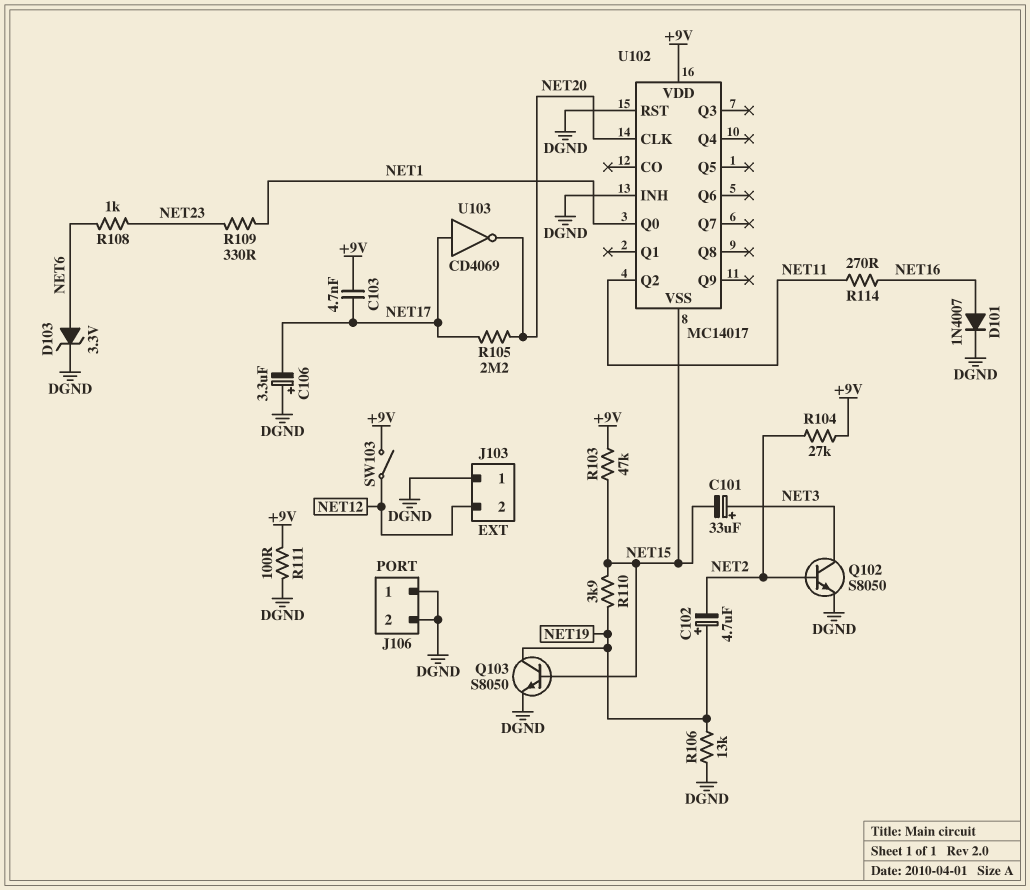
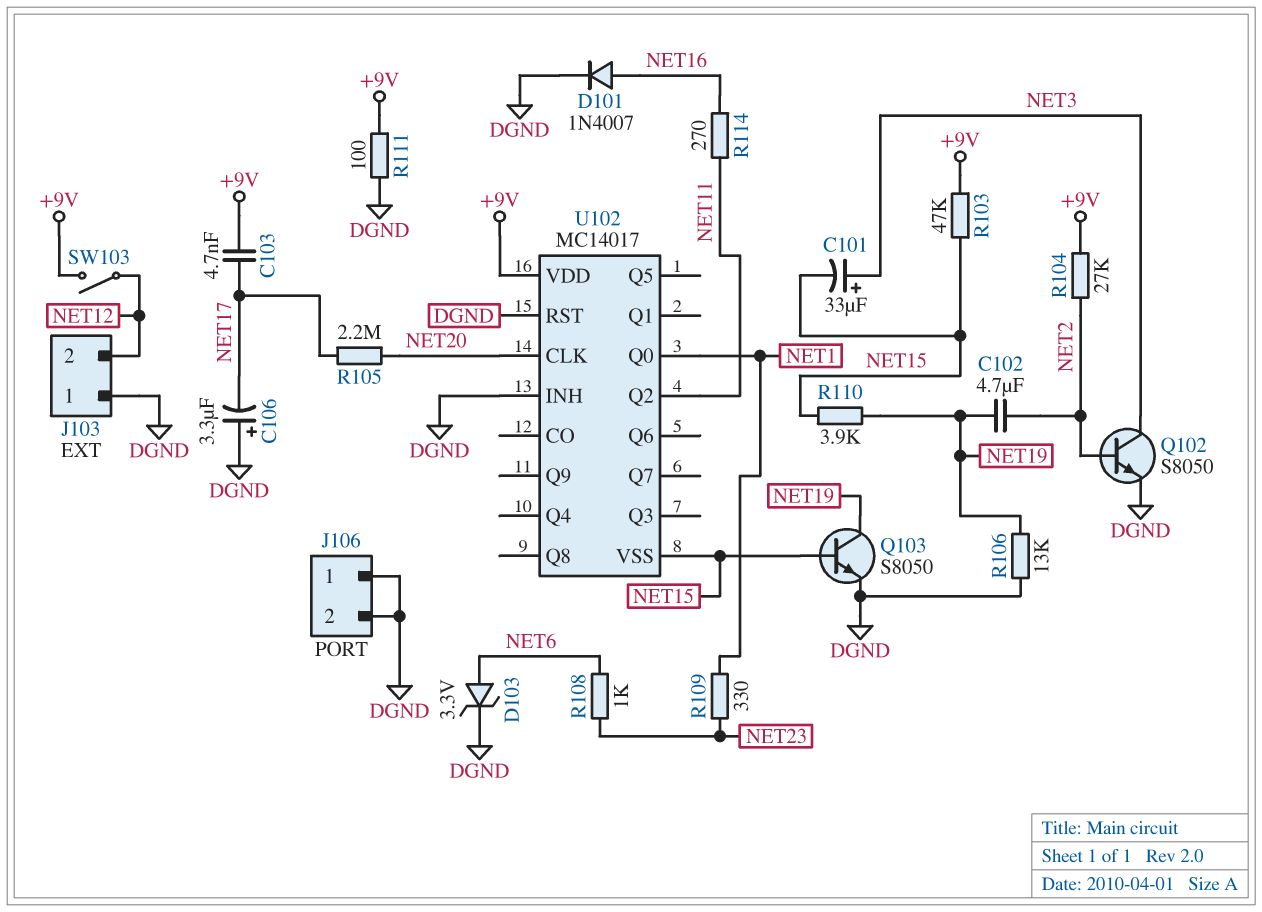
C102: 4.7uF (plus NET19, minus NET2) -> 4.7uF (NET2, NET19)
U103: NOT CD4069 (in NET17, out NET20) -> none

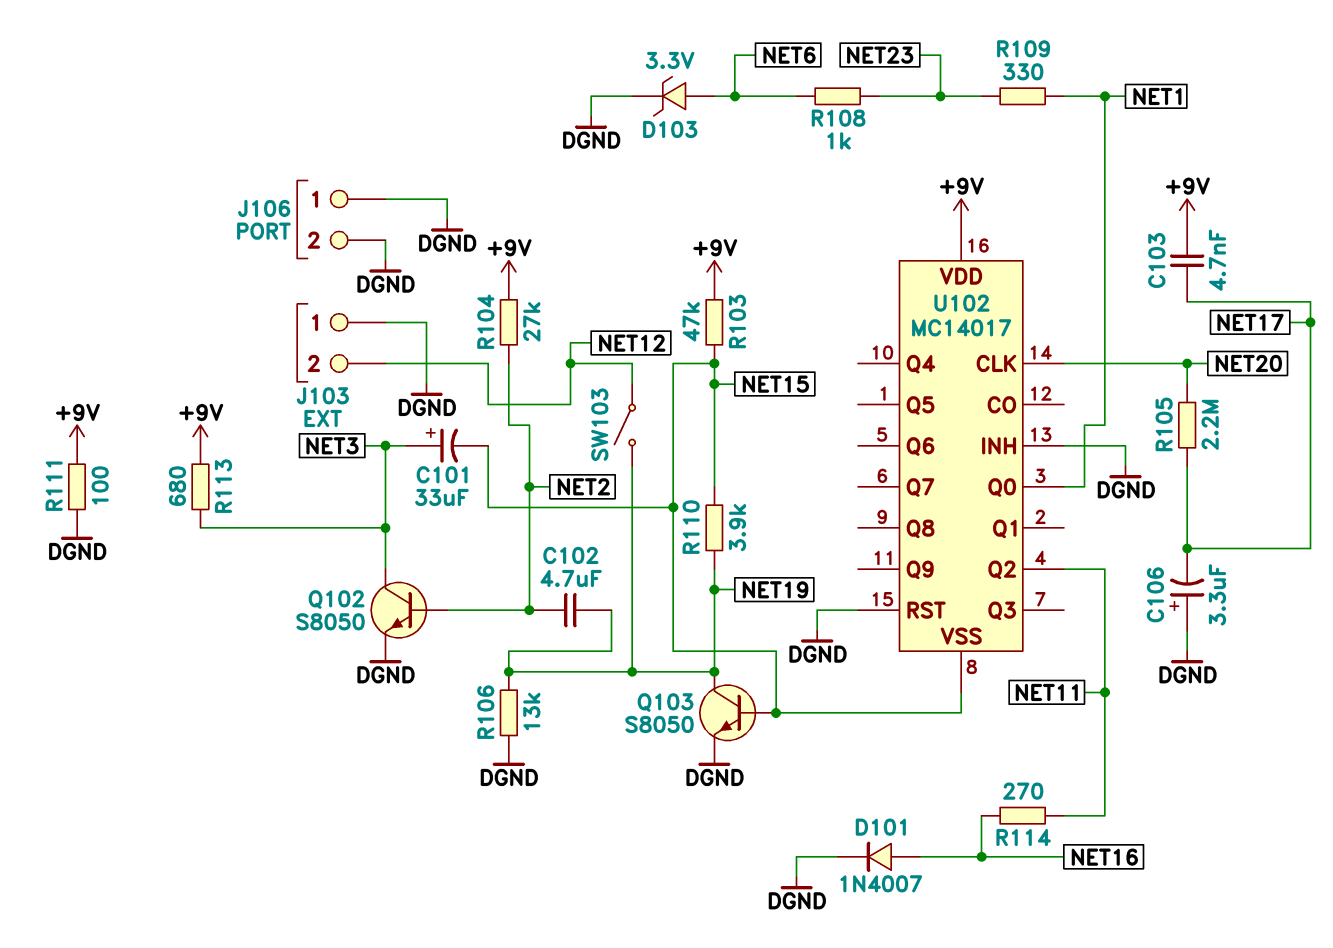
R113: none -> 680 (+9V, NET3)
SW103: switch (+9V, NET12) -> switch (NET12, NET19)

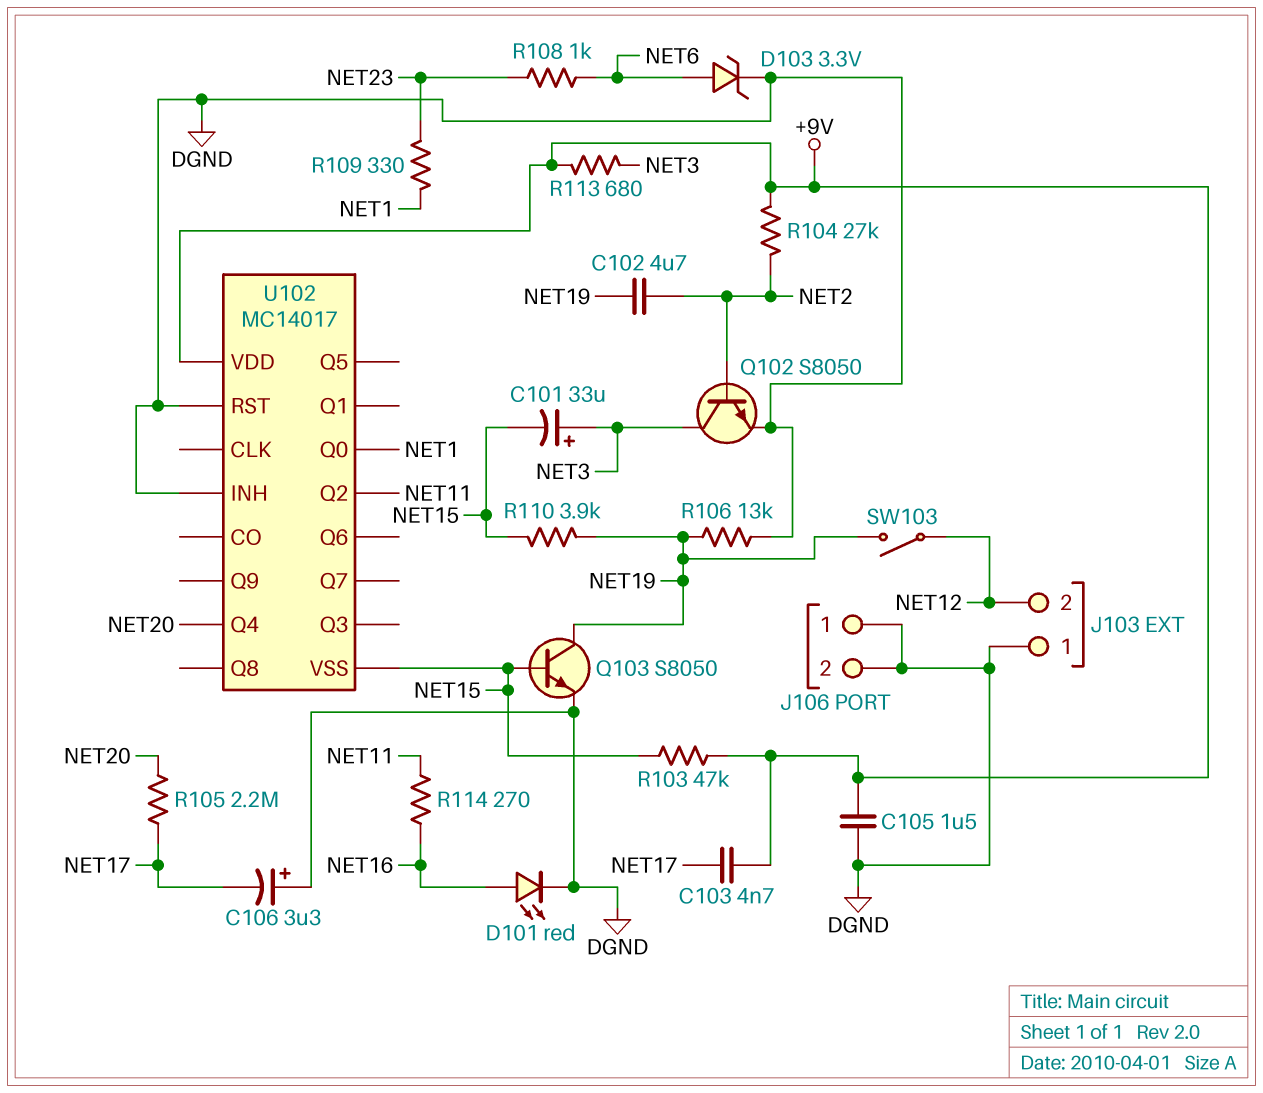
C105: none -> 1.5uF (+9V, DGND)
D101: diode 1N4007 (A NET16, K DGND) -> LED red (A NET16, K DGND)
R111: 100 (+9V, DGND) -> none
U102 pin CLK: NET20 -> none
U102 pin Q4: none -> NET20

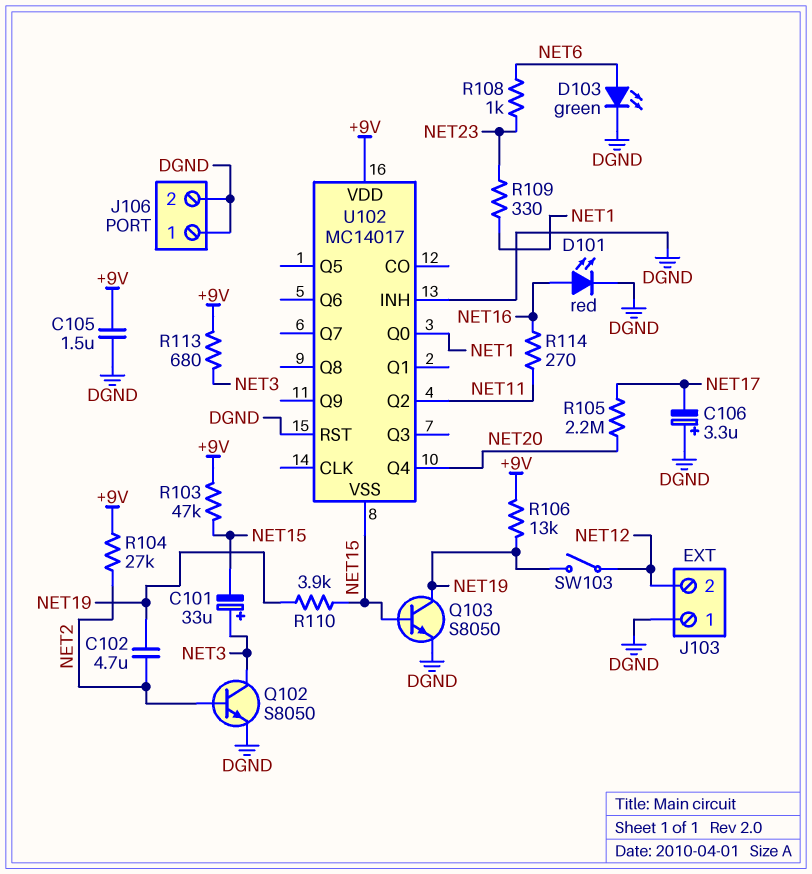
C103: 4.7nF (+9V, NET17) -> none
D103: zener 3.3V (A NET6, K DGND) -> LED green (A NET6, K DGND)
R106: 13k (DGND, NET19) -> 13k (+9V, NET19)

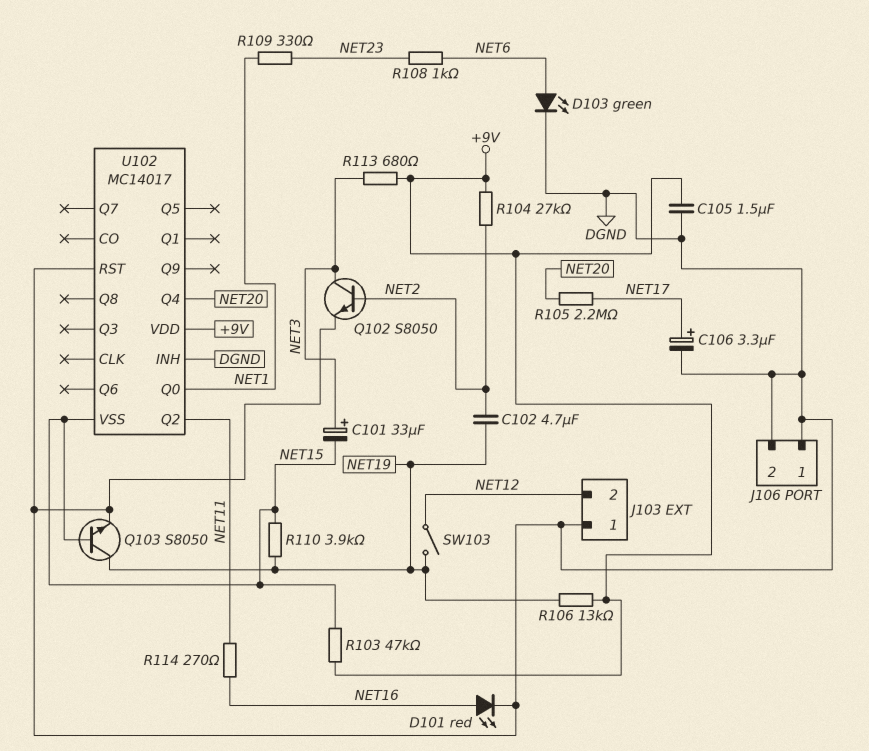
C106: 3.3uF (plus DGND, minus NET17) -> 3.3uF (plus NET17, minus DGND)

